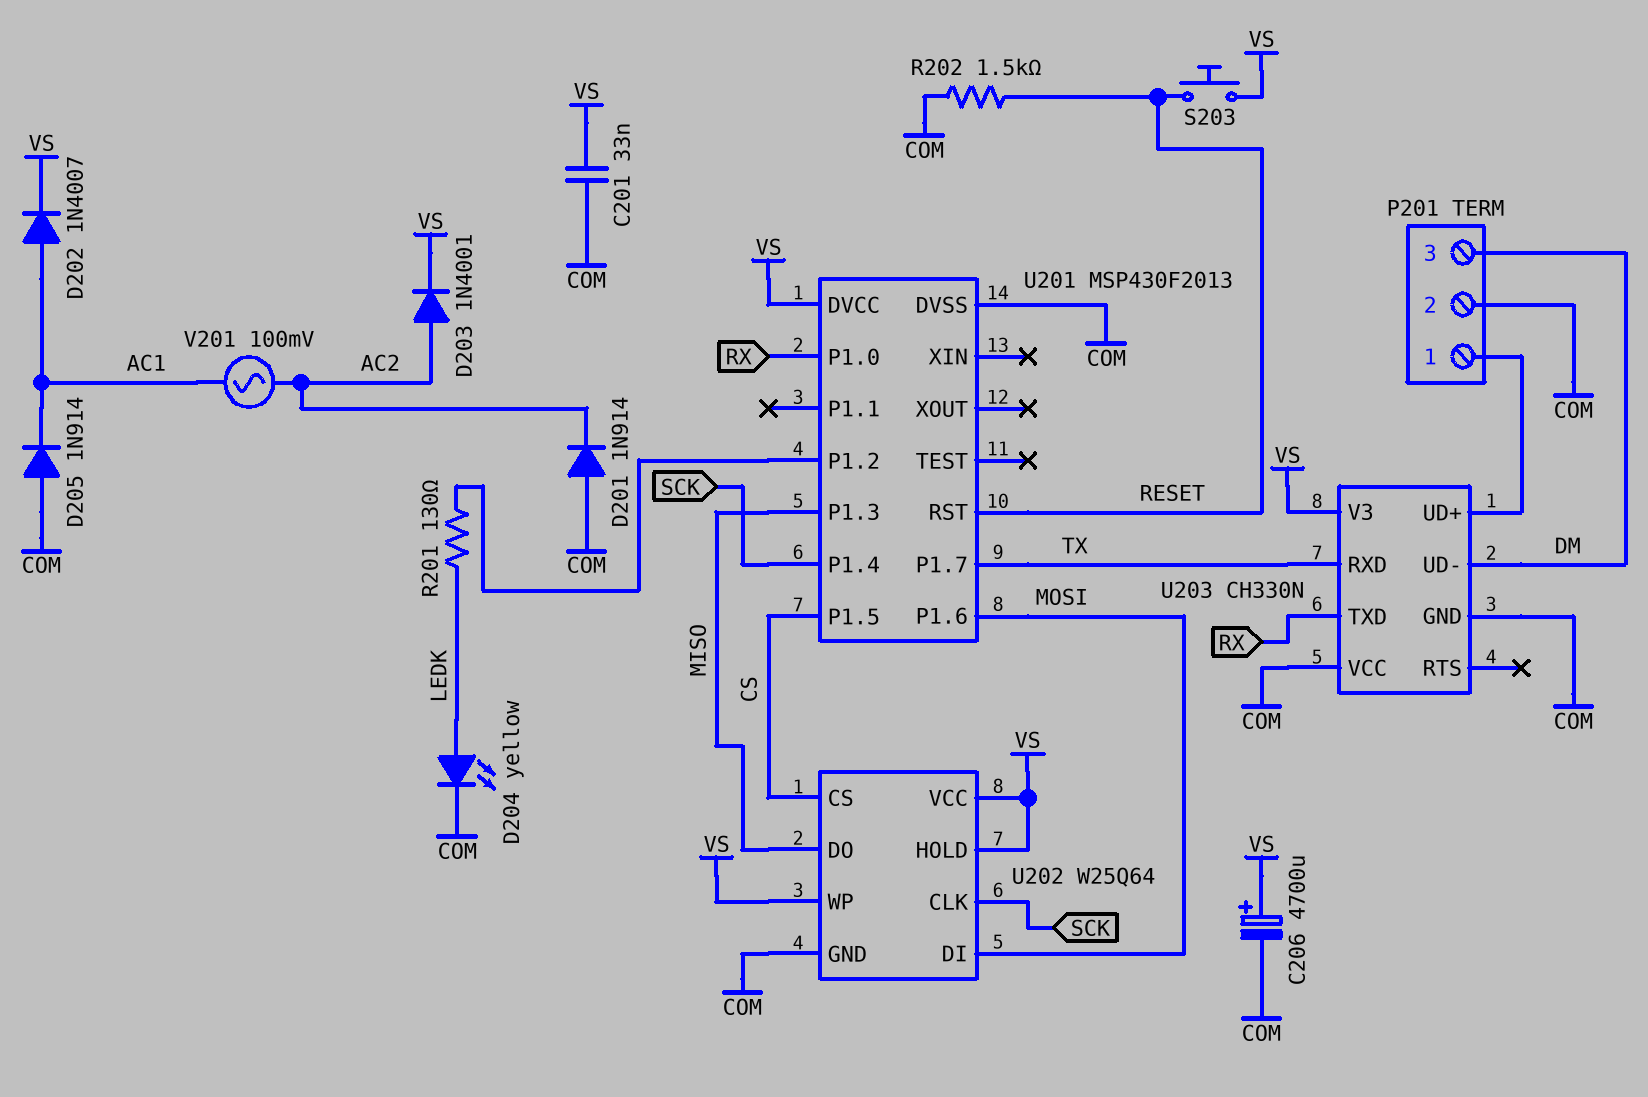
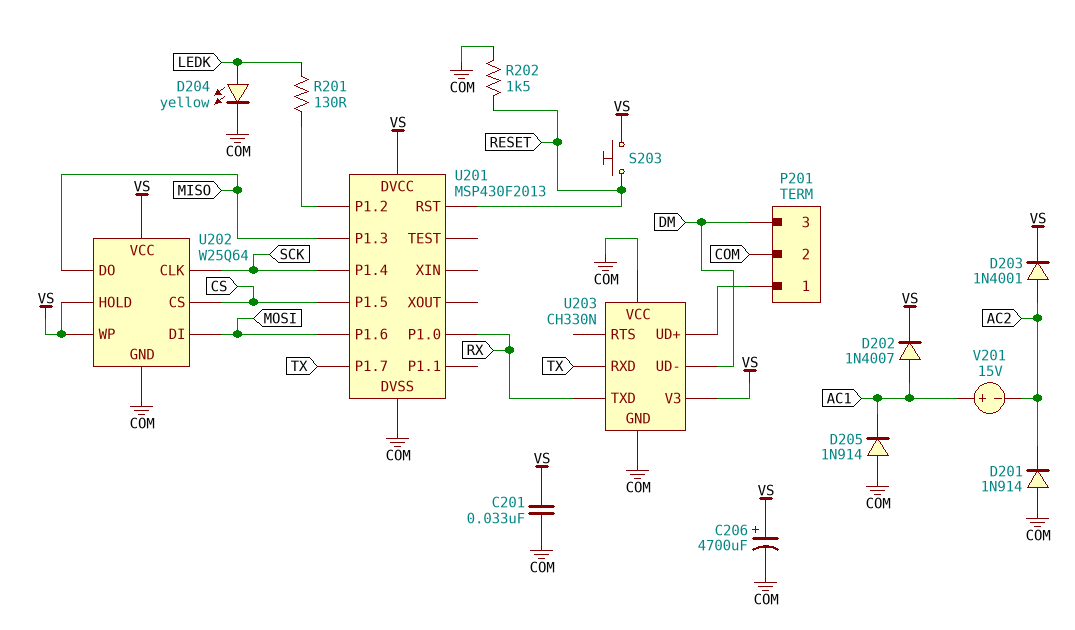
V201: AC 100mV (AC1, AC2) -> 15V (plus AC1, minus AC2)

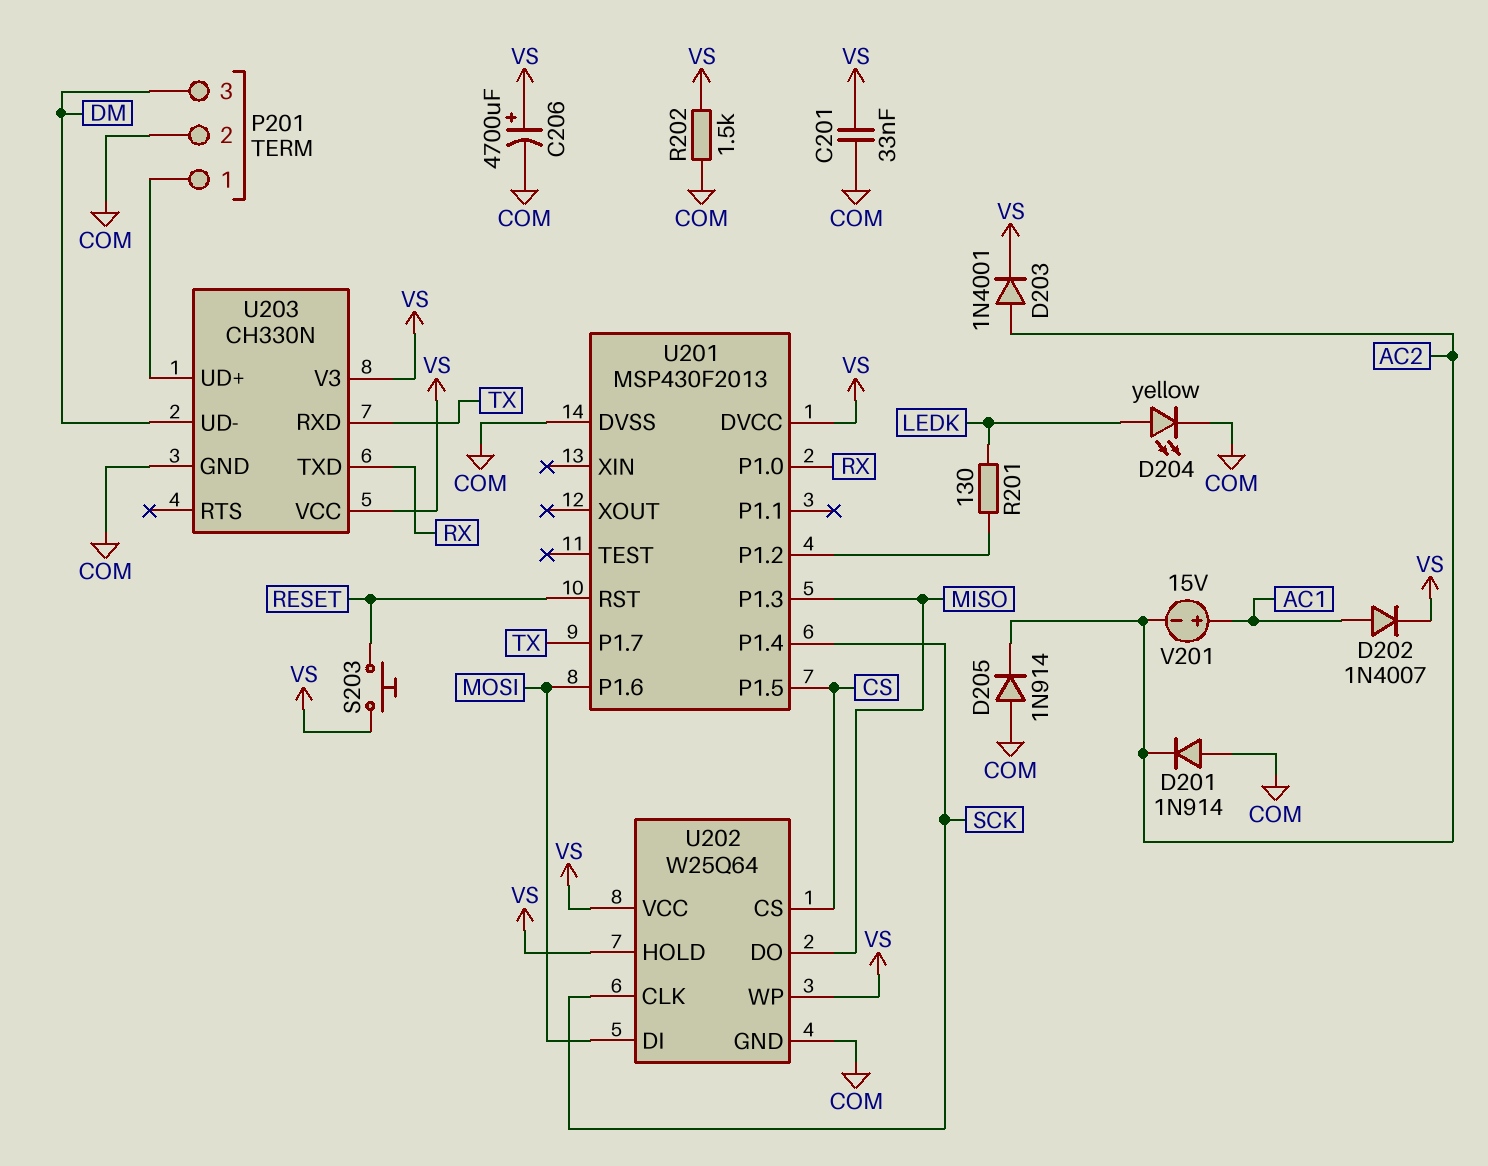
D205: diode 1N914 (A COM, K AC1) -> diode 1N914 (A COM, K AC2)
R202: 1.5k (COM, RESET) -> 1.5k (COM, VS)
U203 pin VCC: COM -> VS

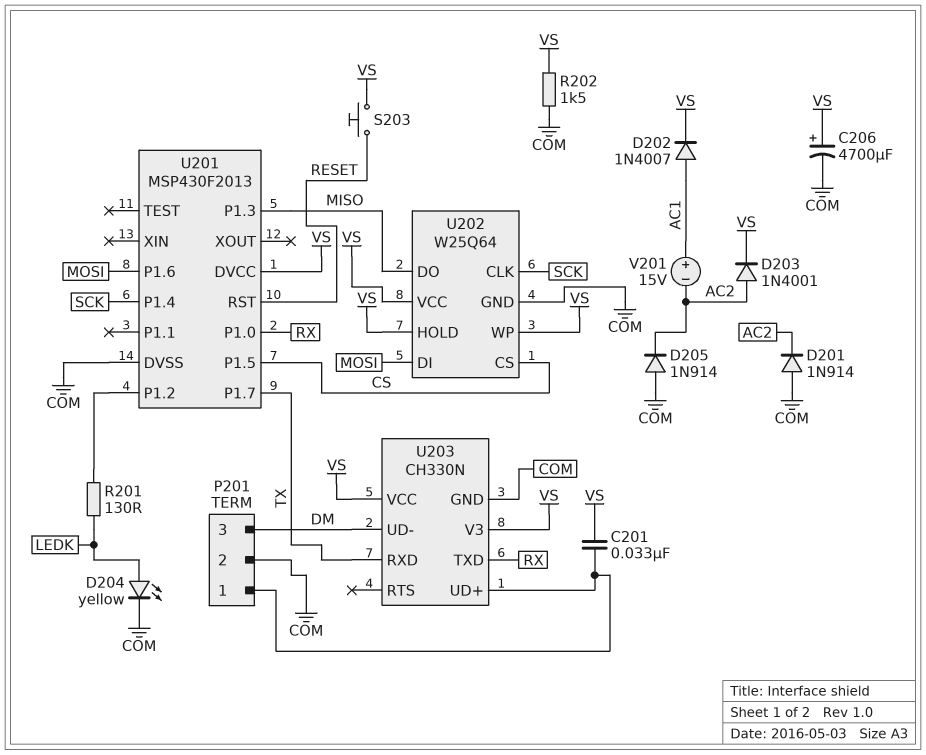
C201: 33nF (COM, VS) -> 33nF (P201/1, VS)

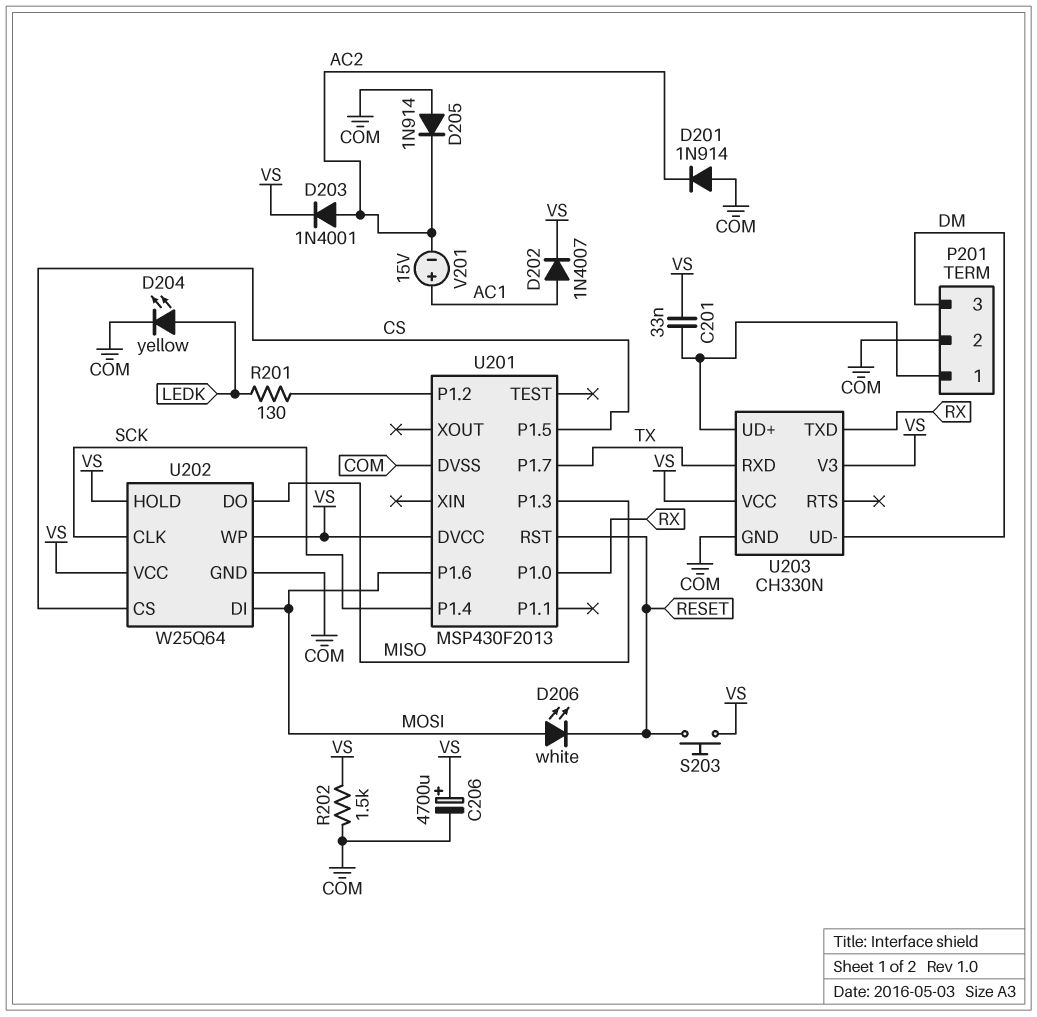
D206: none -> LED white (A MOSI, K RESET)

